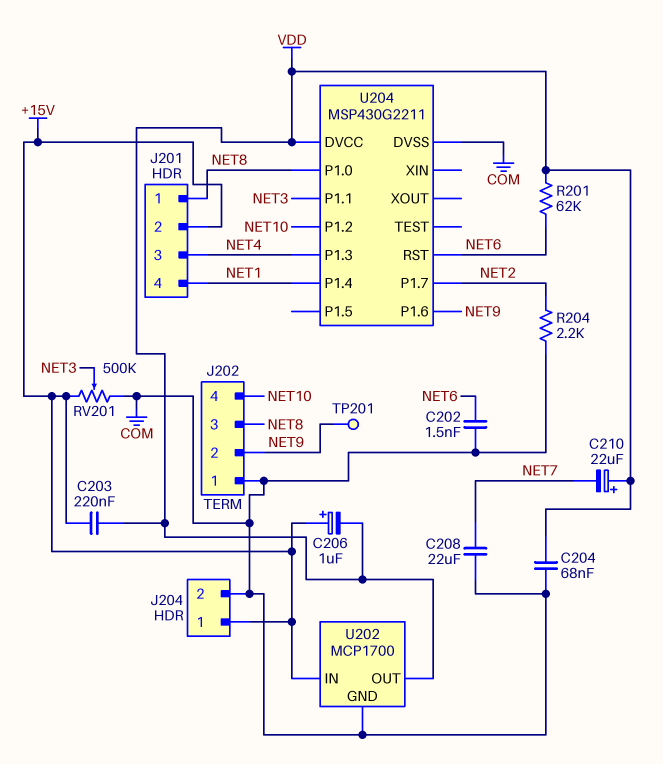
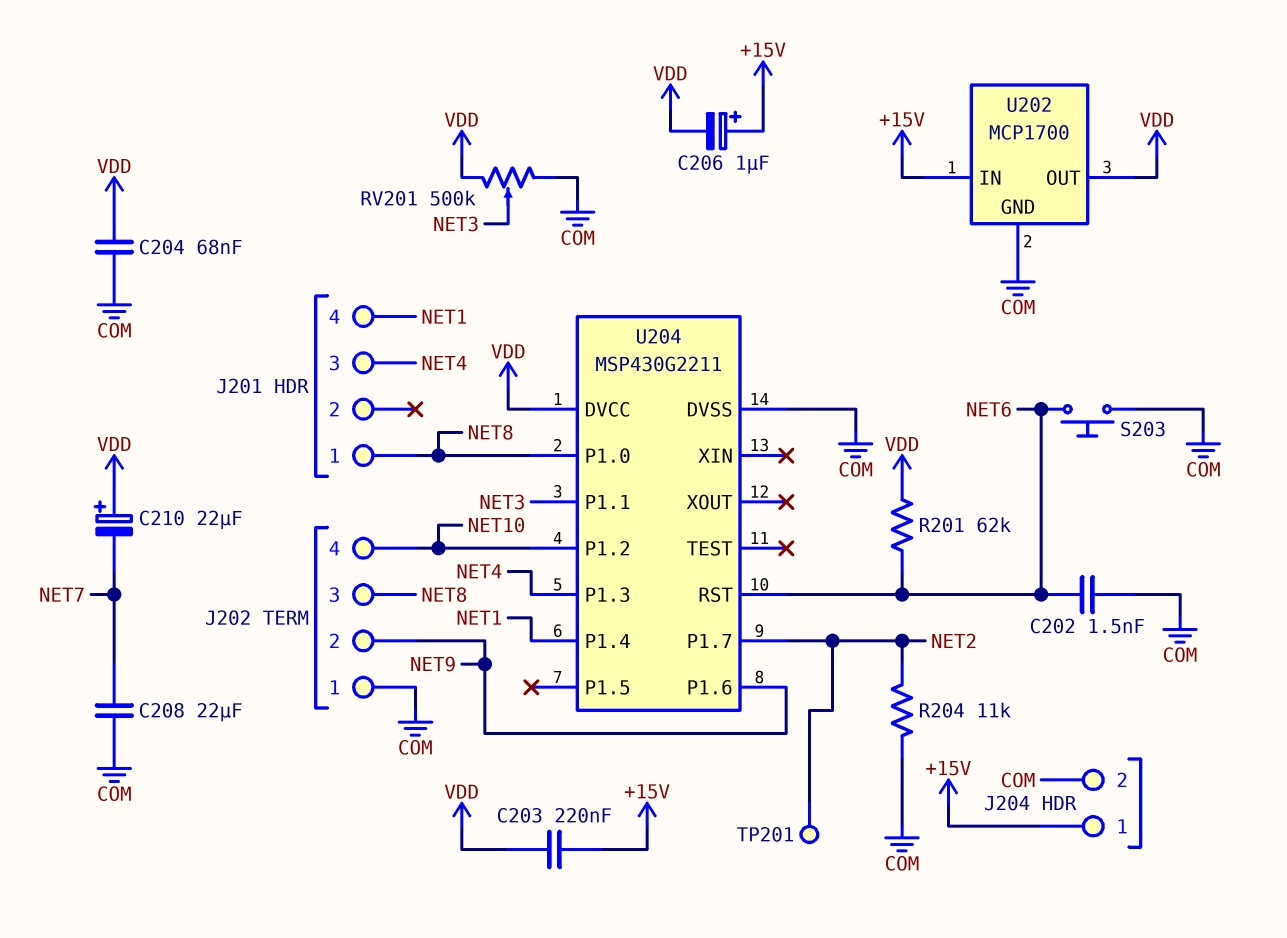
J201 pin 2: +15V -> none
R204: 2.2k (COM, NET2) -> 11k (COM, NET2)
RV201: 500k (+15V, COM, wiper NET3) -> 500k (COM, VDD, wiper NET3)
S203: none -> button (COM, NET6)
TP201: test point (NET9) -> test point (NET2)

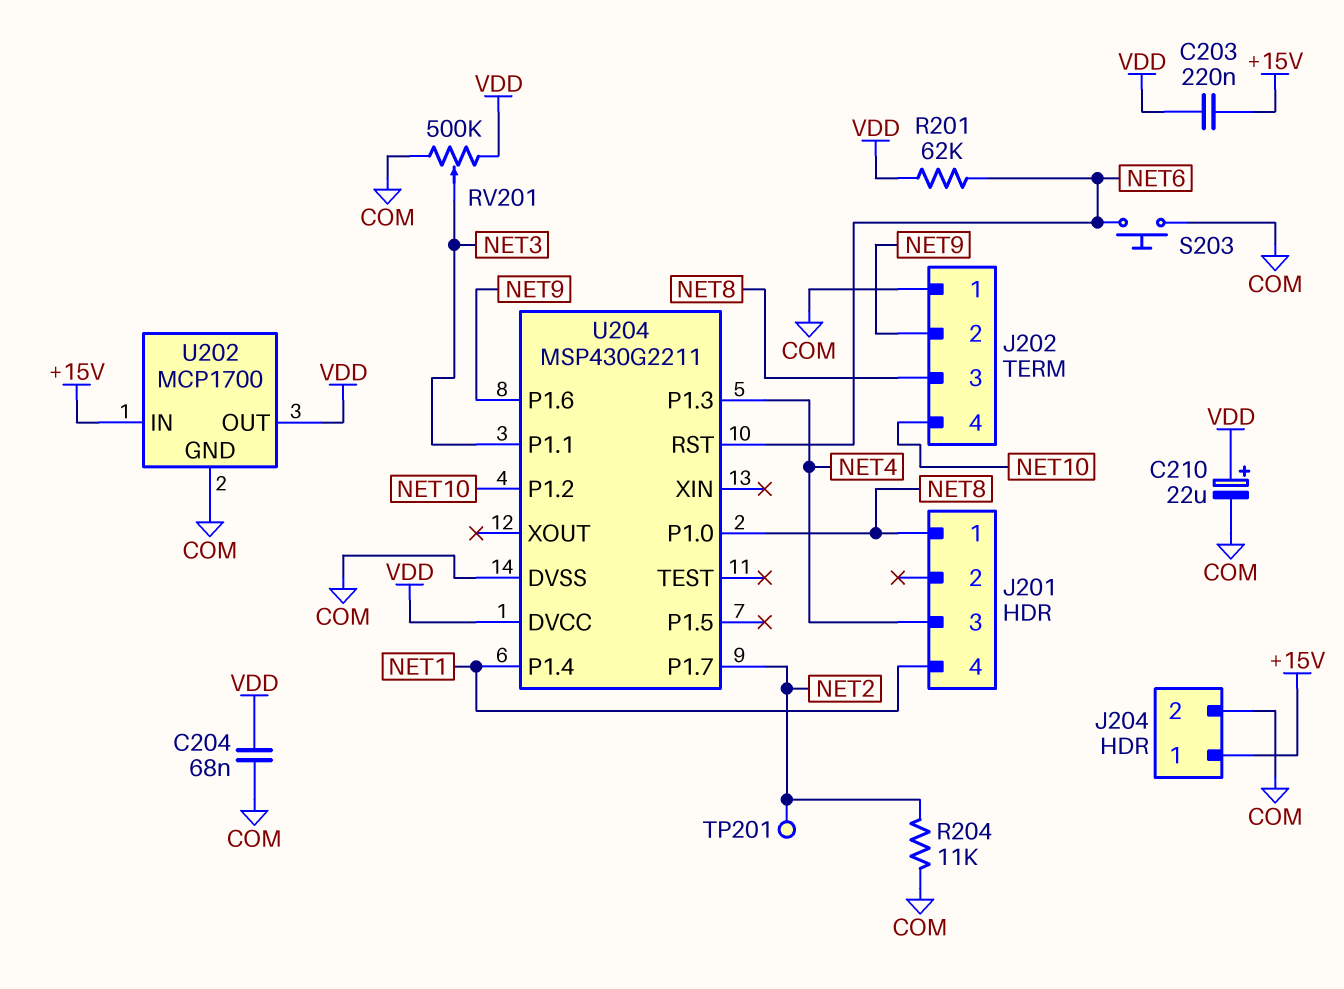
C202: 1.5nF (COM, NET6) -> none
C206: 1uF (plus +15V, minus VDD) -> none
C208: 22uF (COM, NET7) -> none
C210: 22uF (plus VDD, minus NET7) -> 22uF (plus VDD, minus COM)

